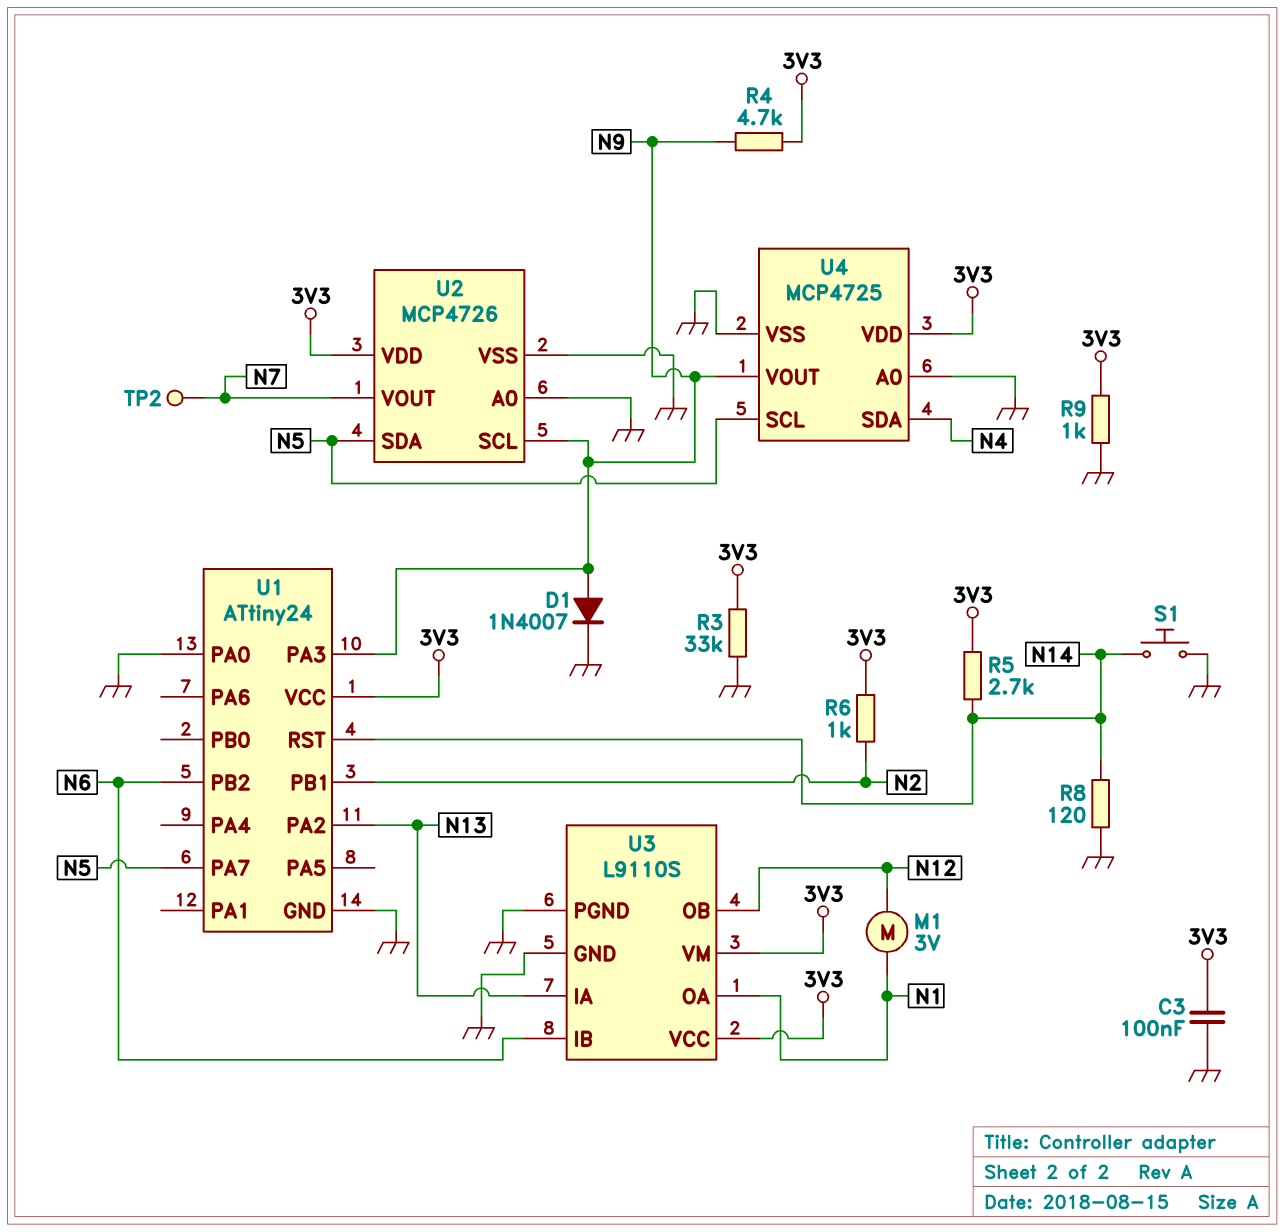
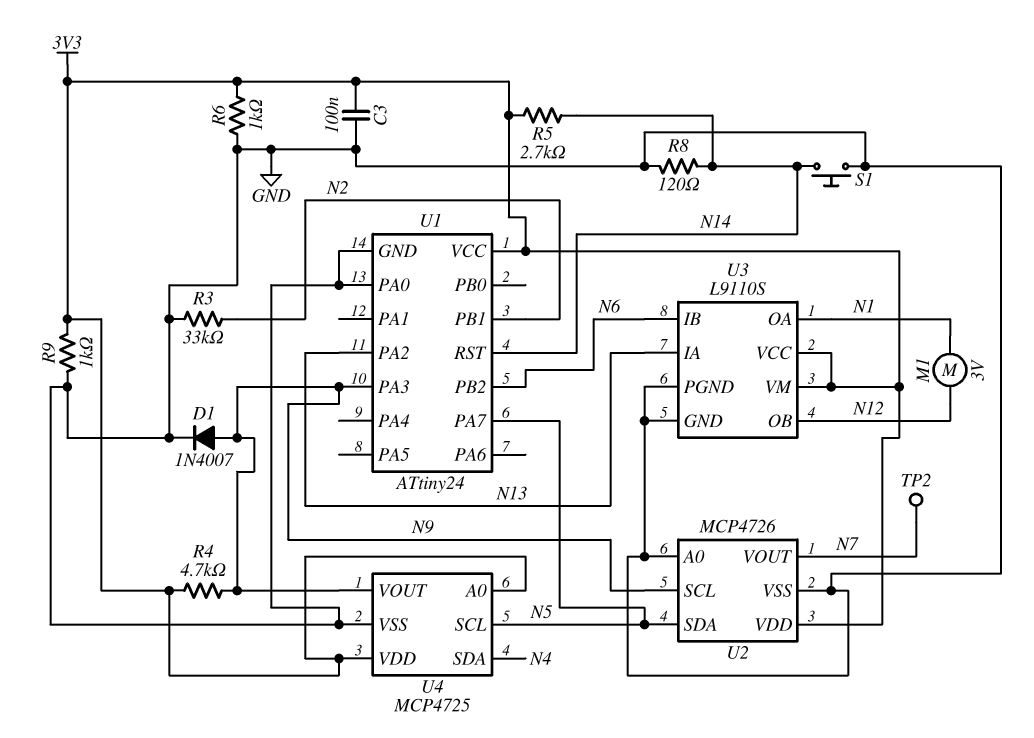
R3: 33k (3V3, GND) -> 33k (GND, N2)
R6: 1k (3V3, N2) -> 1k (3V3, GND)
U4 pin A0: GND -> 3V3

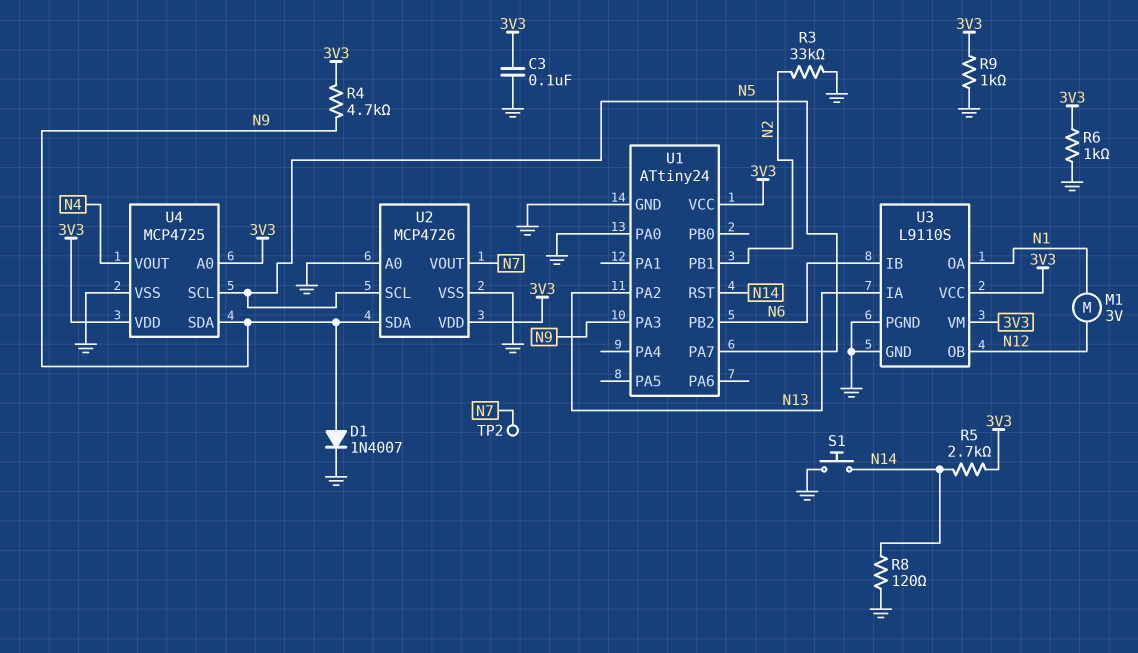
U2 pin SCL: N9 -> N5
U2 pin SDA: N5 -> N9
U4 pin SDA: N4 -> N9
U4 pin VOUT: N9 -> N4

